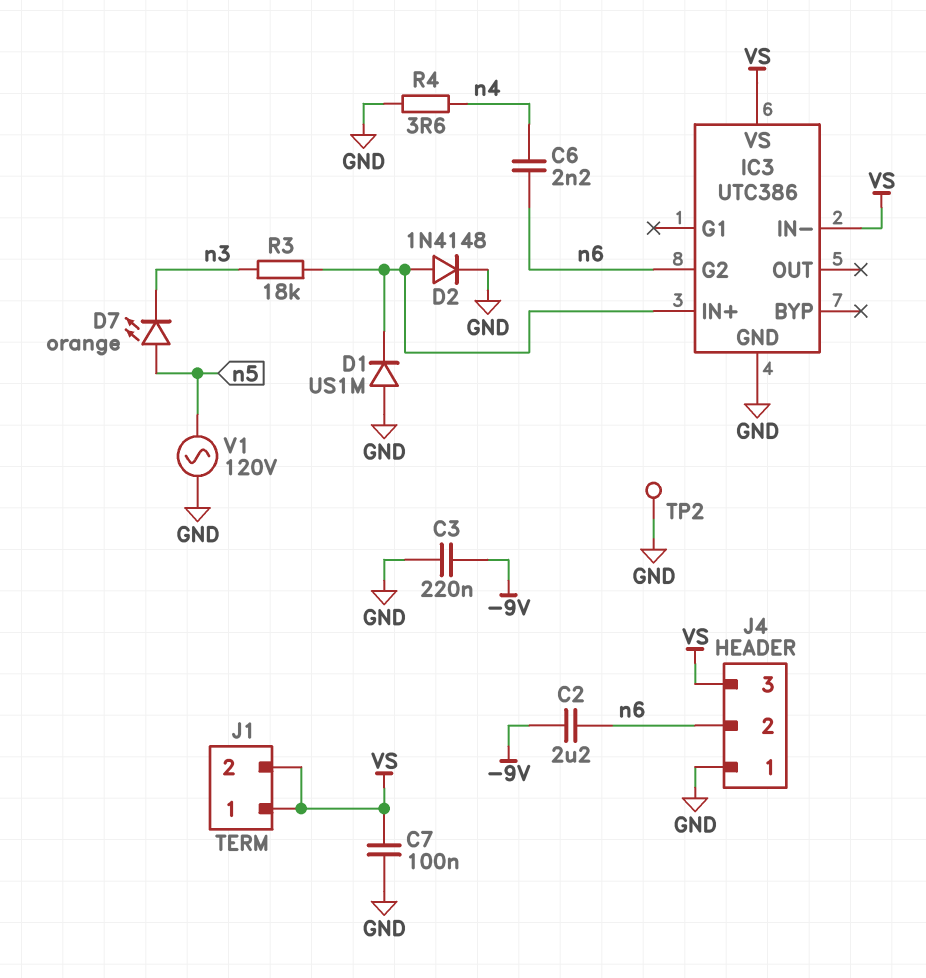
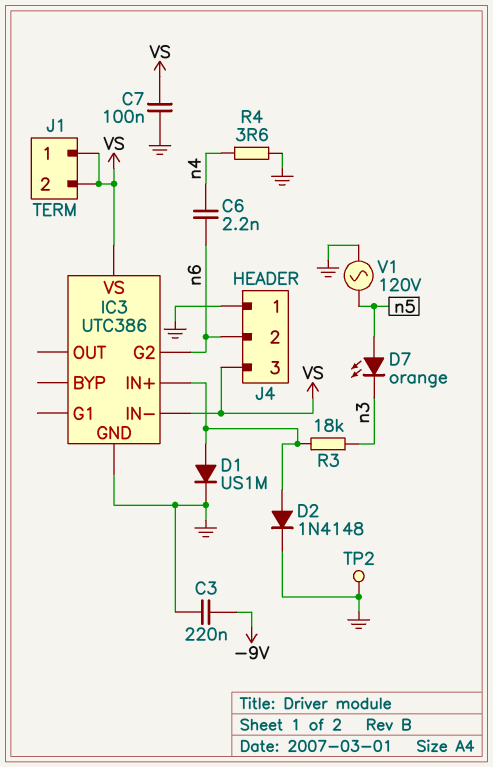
C2: 2.2uF (-9V, n6) -> none
D1: diode US1M (A GND, K IC3/IN+) -> diode US1M (A IC3/IN+, K GND)

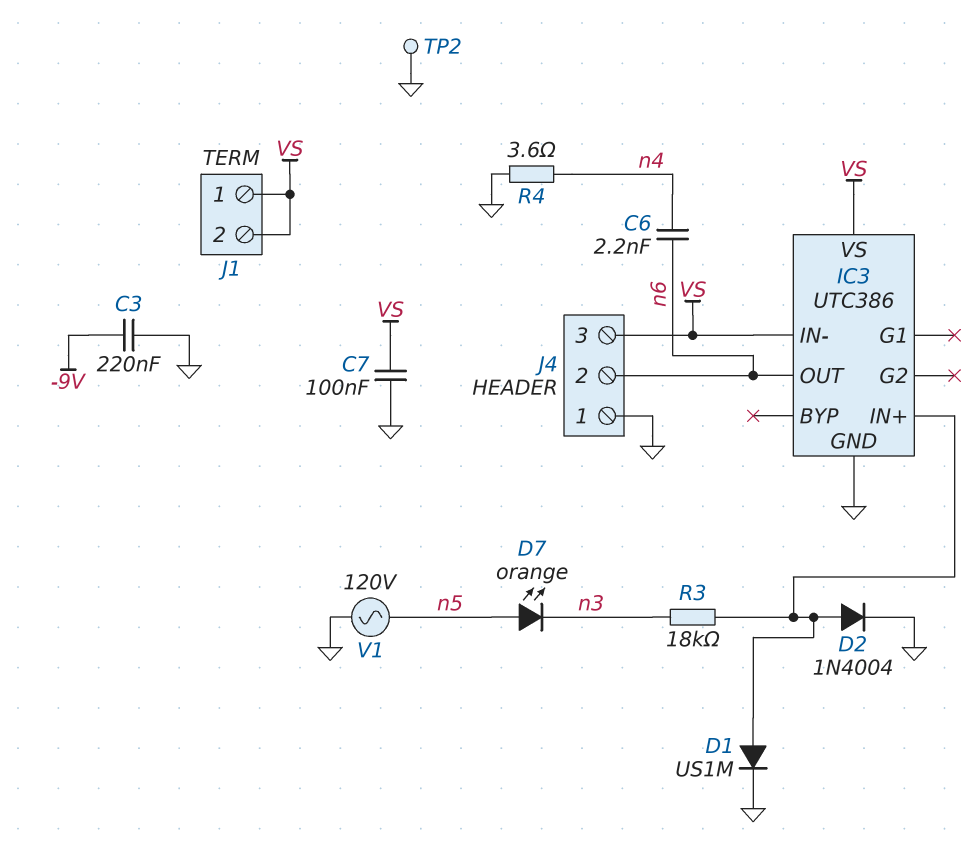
D2: diode 1N4148 (A IC3/IN+, K GND) -> diode 1N4004 (A IC3/IN+, K GND)
IC3 pin G2: n6 -> none
IC3 pin OUT: none -> n6

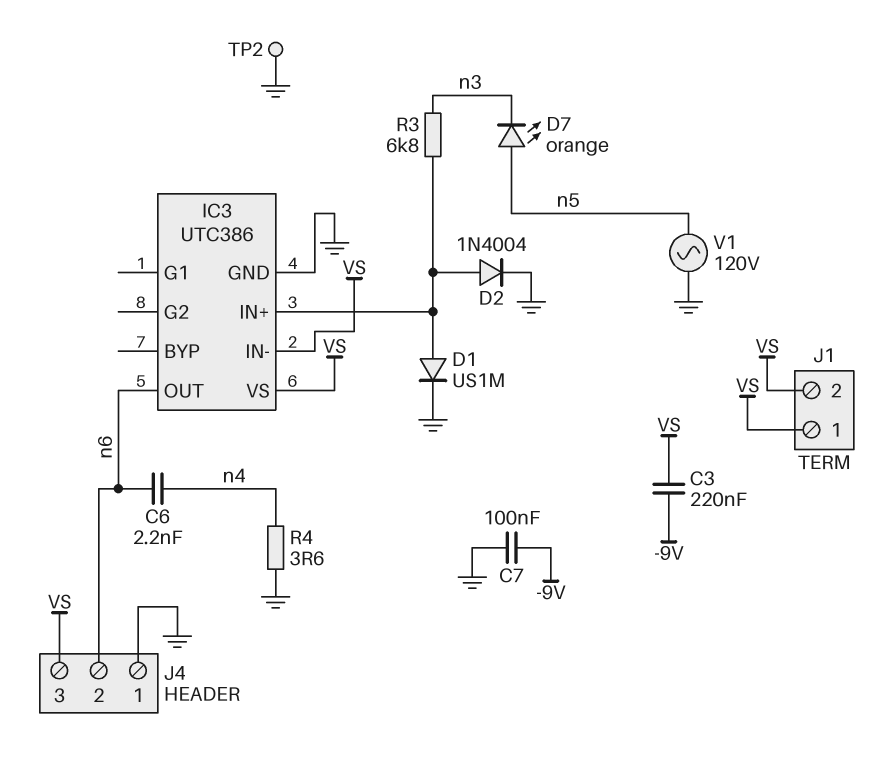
C3: 220nF (-9V, GND) -> 220nF (-9V, VS)
C7: 100nF (GND, VS) -> 100nF (-9V, GND)
R3: 18k (IC3/IN+, n3) -> 6.8k (IC3/IN+, n3)

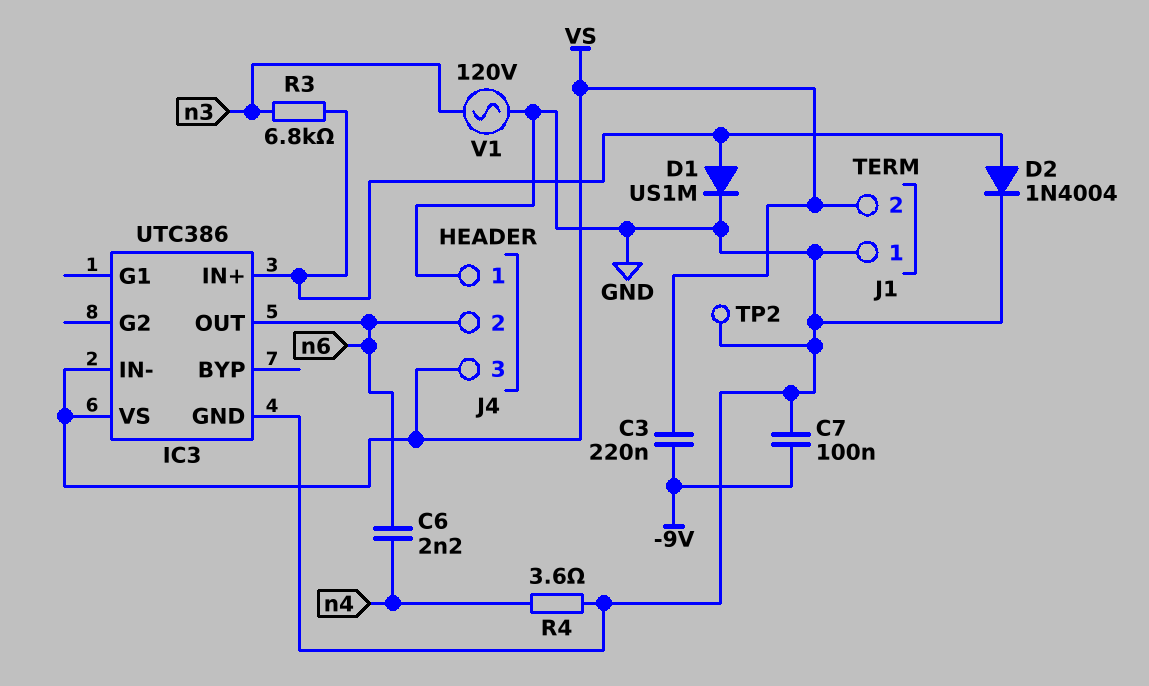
D7: LED orange (A n5, K n3) -> none
J1 pin 1: VS -> GND
V1: AC 120V (GND, n5) -> AC 120V (GND, n3)

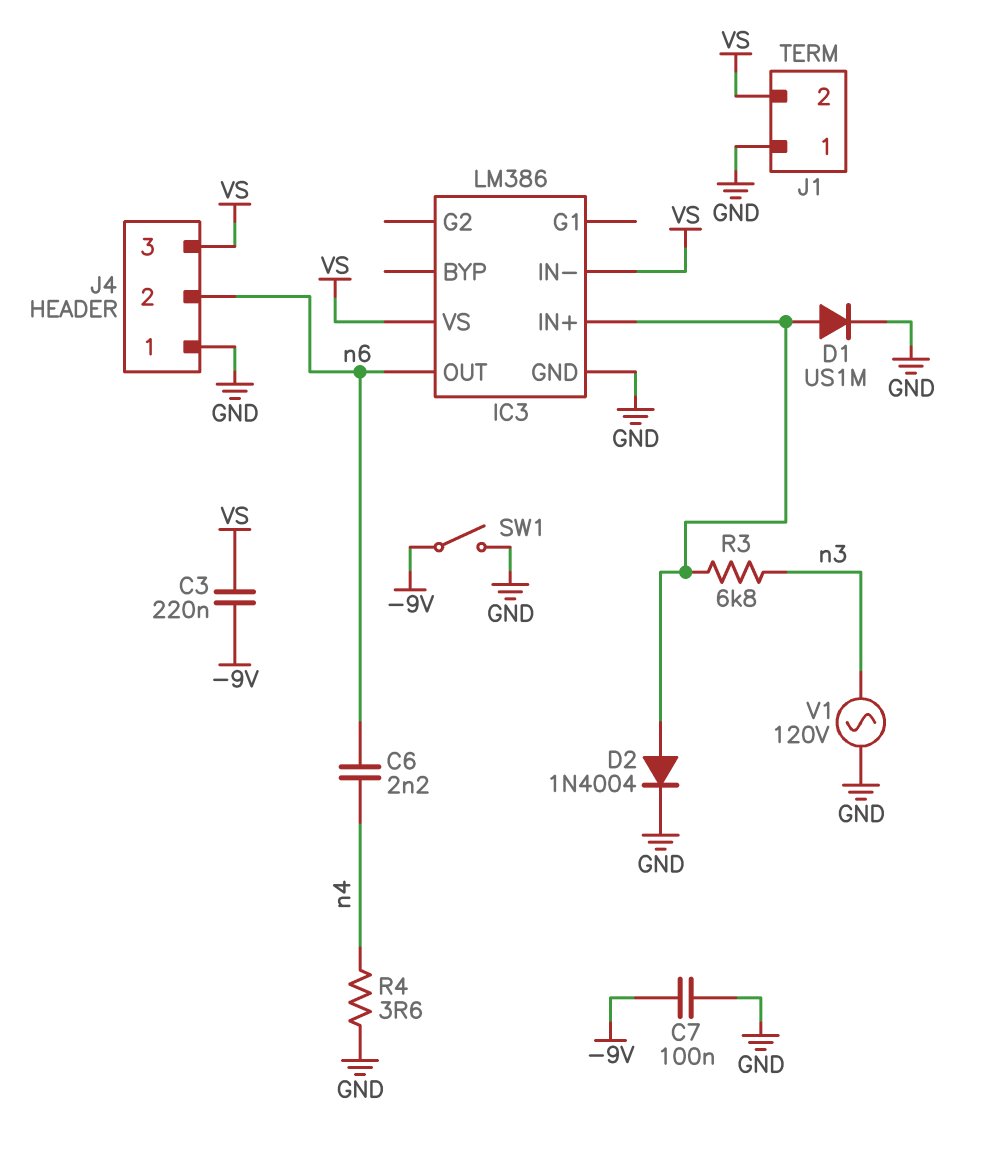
IC3: UTC386 -> LM386
SW1: none -> switch (-9V, GND)
TP2: test point (GND) -> none

